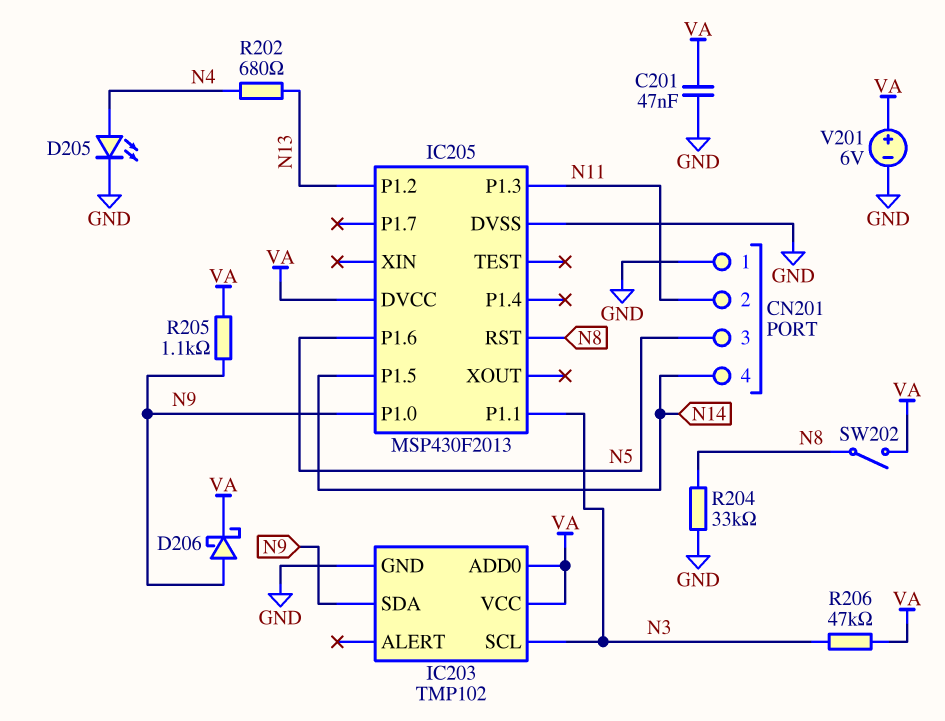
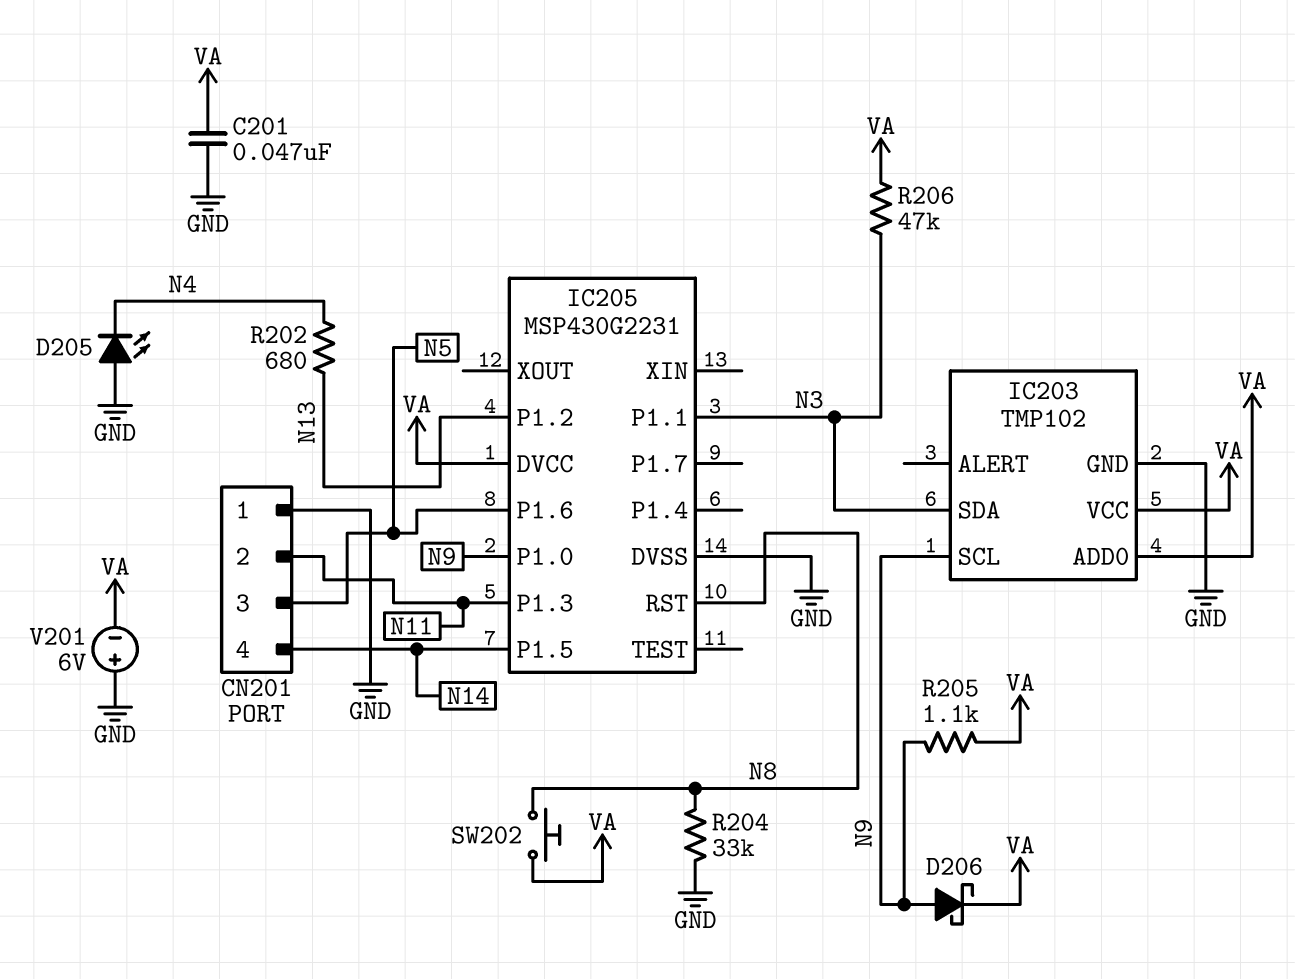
D205: LED (A N4, K GND) -> LED (A GND, K N4)
IC203 pin SCL: N3 -> N9
IC203 pin SDA: N9 -> N3
IC205: MSP430F2013 -> MSP430G2231
SW202: switch (N8, VA) -> button (N8, VA)
V201: 6V (plus VA, minus GND) -> 6V (plus GND, minus VA)

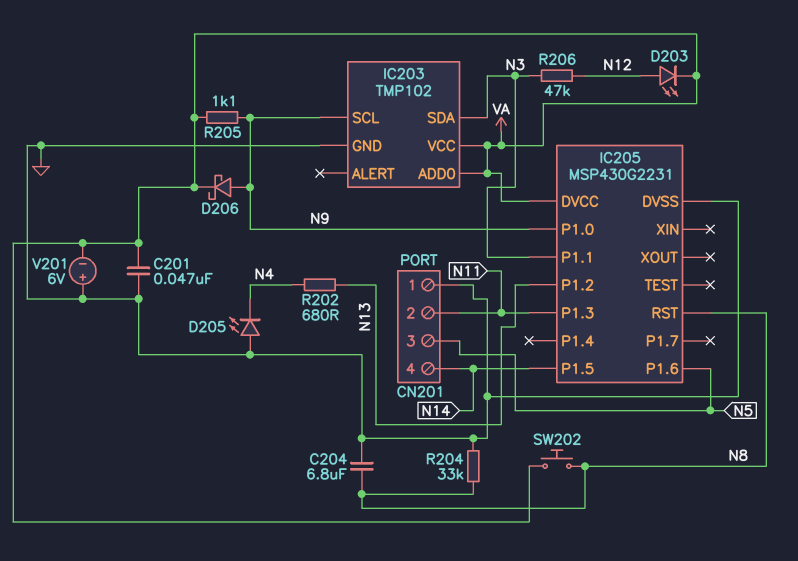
C204: none -> 6.8uF (GND, N8)
D203: none -> LED (A N12, K VA)
R206: 47k (N3, VA) -> 47k (N3, N12)

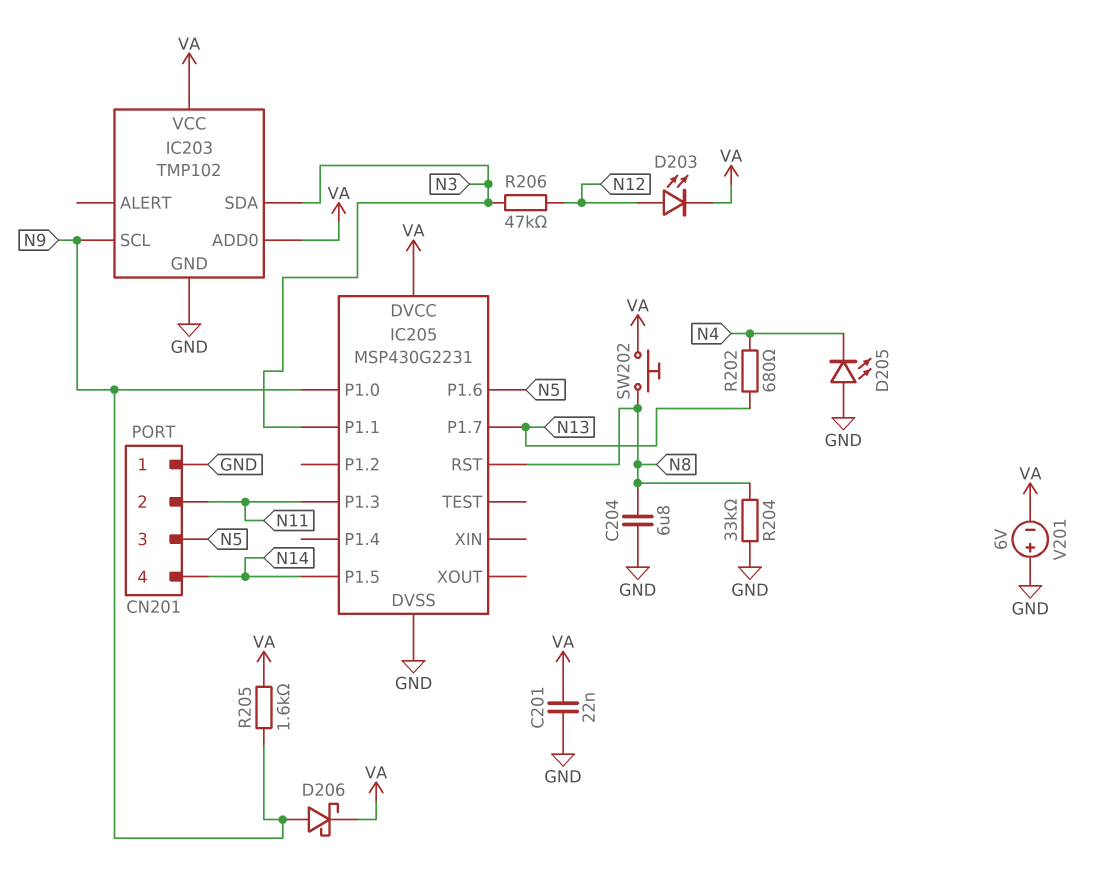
C201: 47nF (GND, VA) -> 22nF (GND, VA)
IC205 pin P1.2: N13 -> none
IC205 pin P1.7: none -> N13
R205: 1.1k (N9, VA) -> 1.6k (N9, VA)

